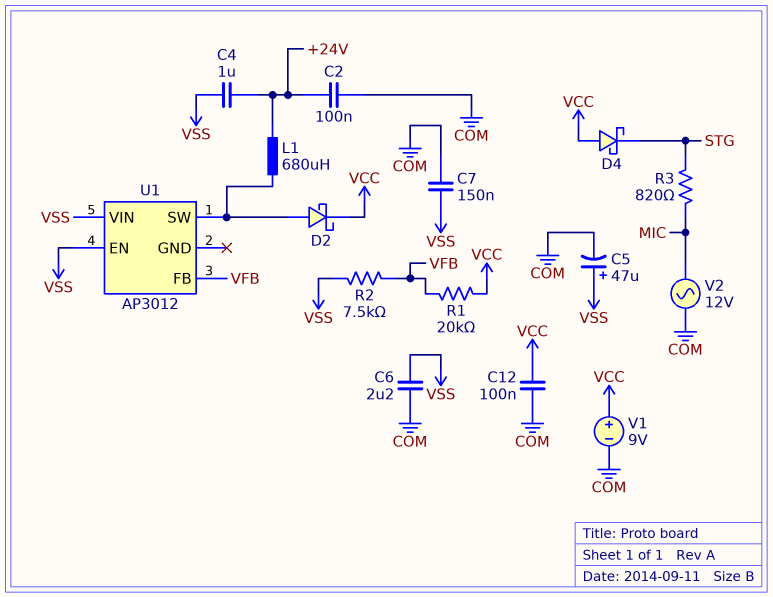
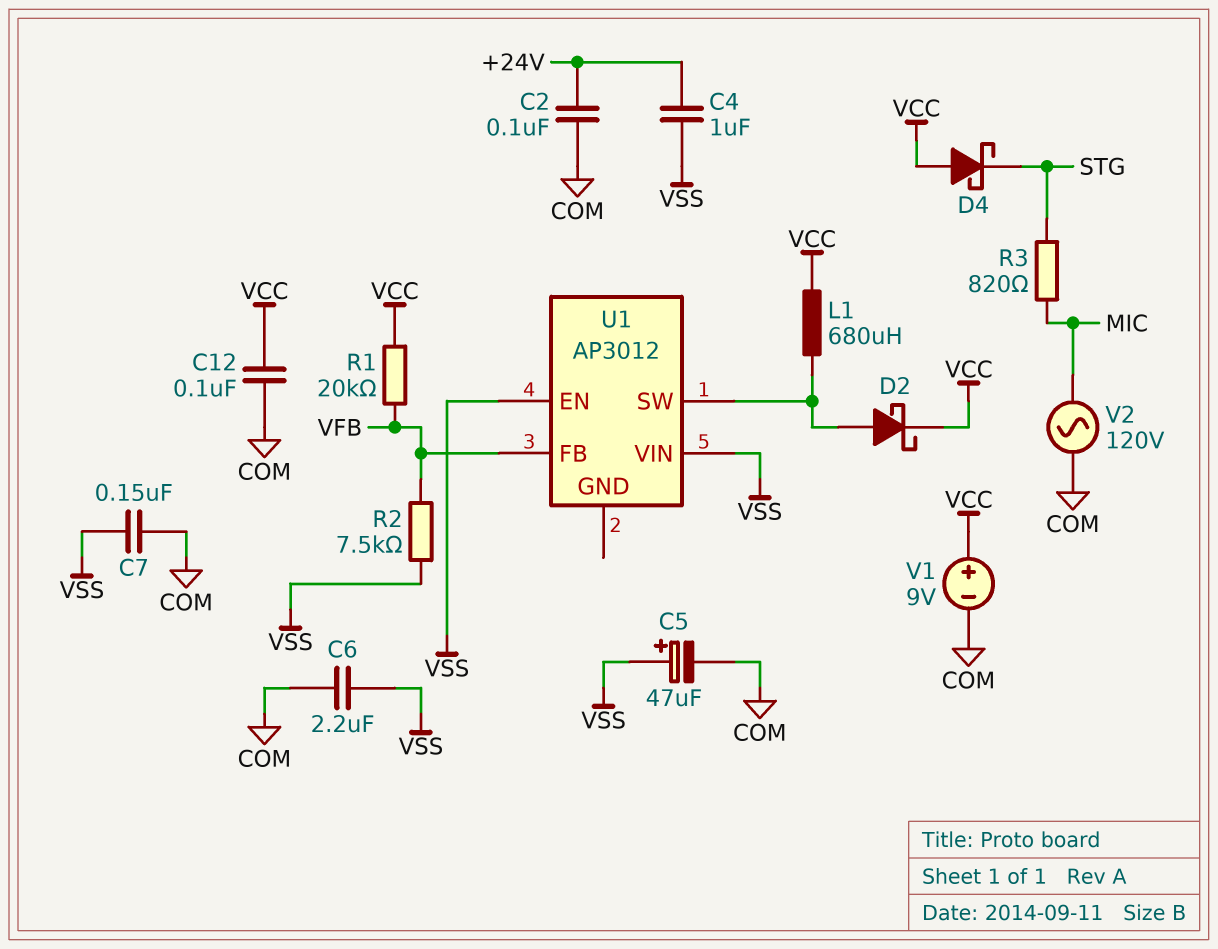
L1: 680uH (+24V, U1/SW) -> 680uH (U1/SW, VCC)
V2: AC 12V (COM, MIC) -> AC 120V (COM, MIC)

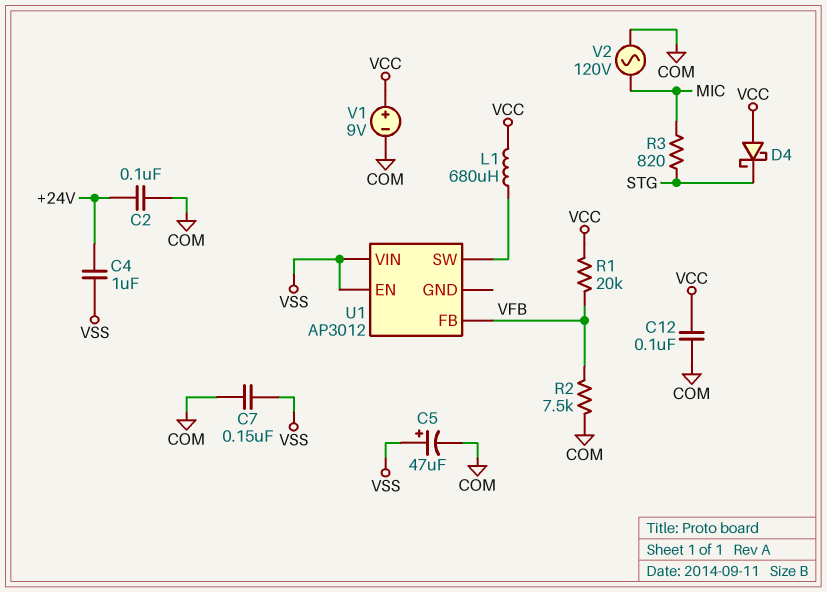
C6: 2.2uF (COM, VSS) -> none
D2: schottky (A U1/SW, K VCC) -> none
R2: 7.5k (VFB, VSS) -> 7.5k (COM, VFB)

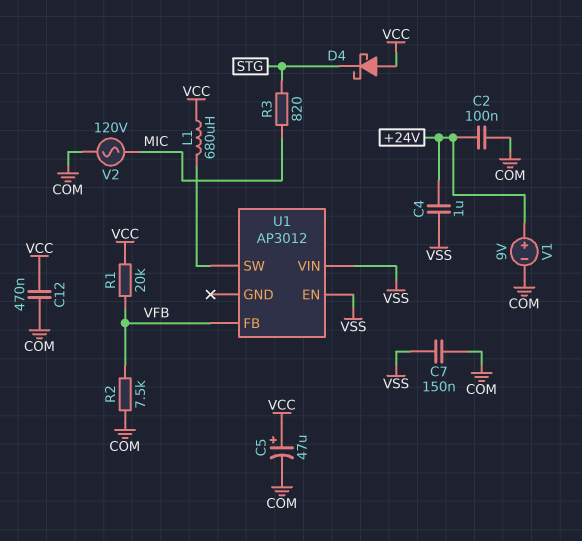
C5: 47uF (plus VSS, minus COM) -> 47uF (plus VCC, minus COM)
C12: 100nF (COM, VCC) -> 470nF (COM, VCC)
V1: 9V (plus VCC, minus COM) -> 9V (plus +24V, minus COM)

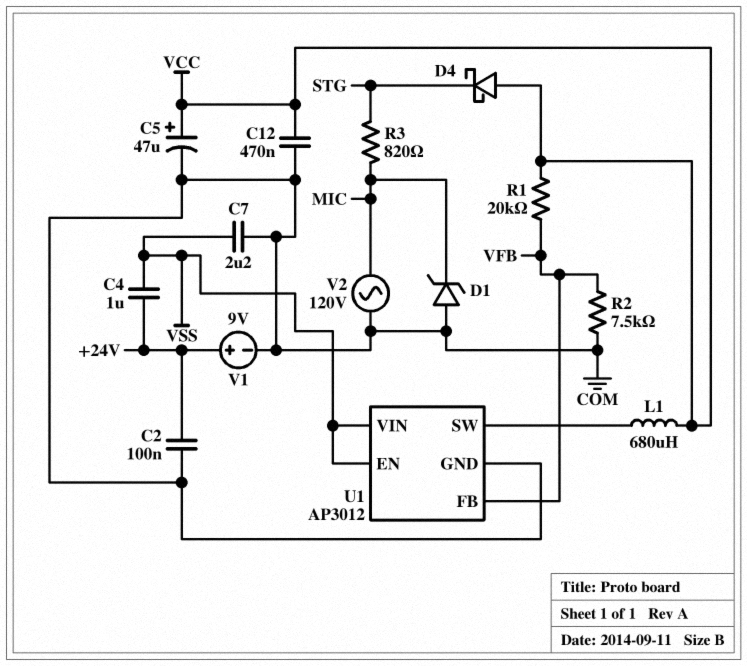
C7: 150nF (COM, VSS) -> 2.2uF (COM, VSS)
D1: none -> zener (A COM, K MIC)
U1 pin GND: none -> COM

